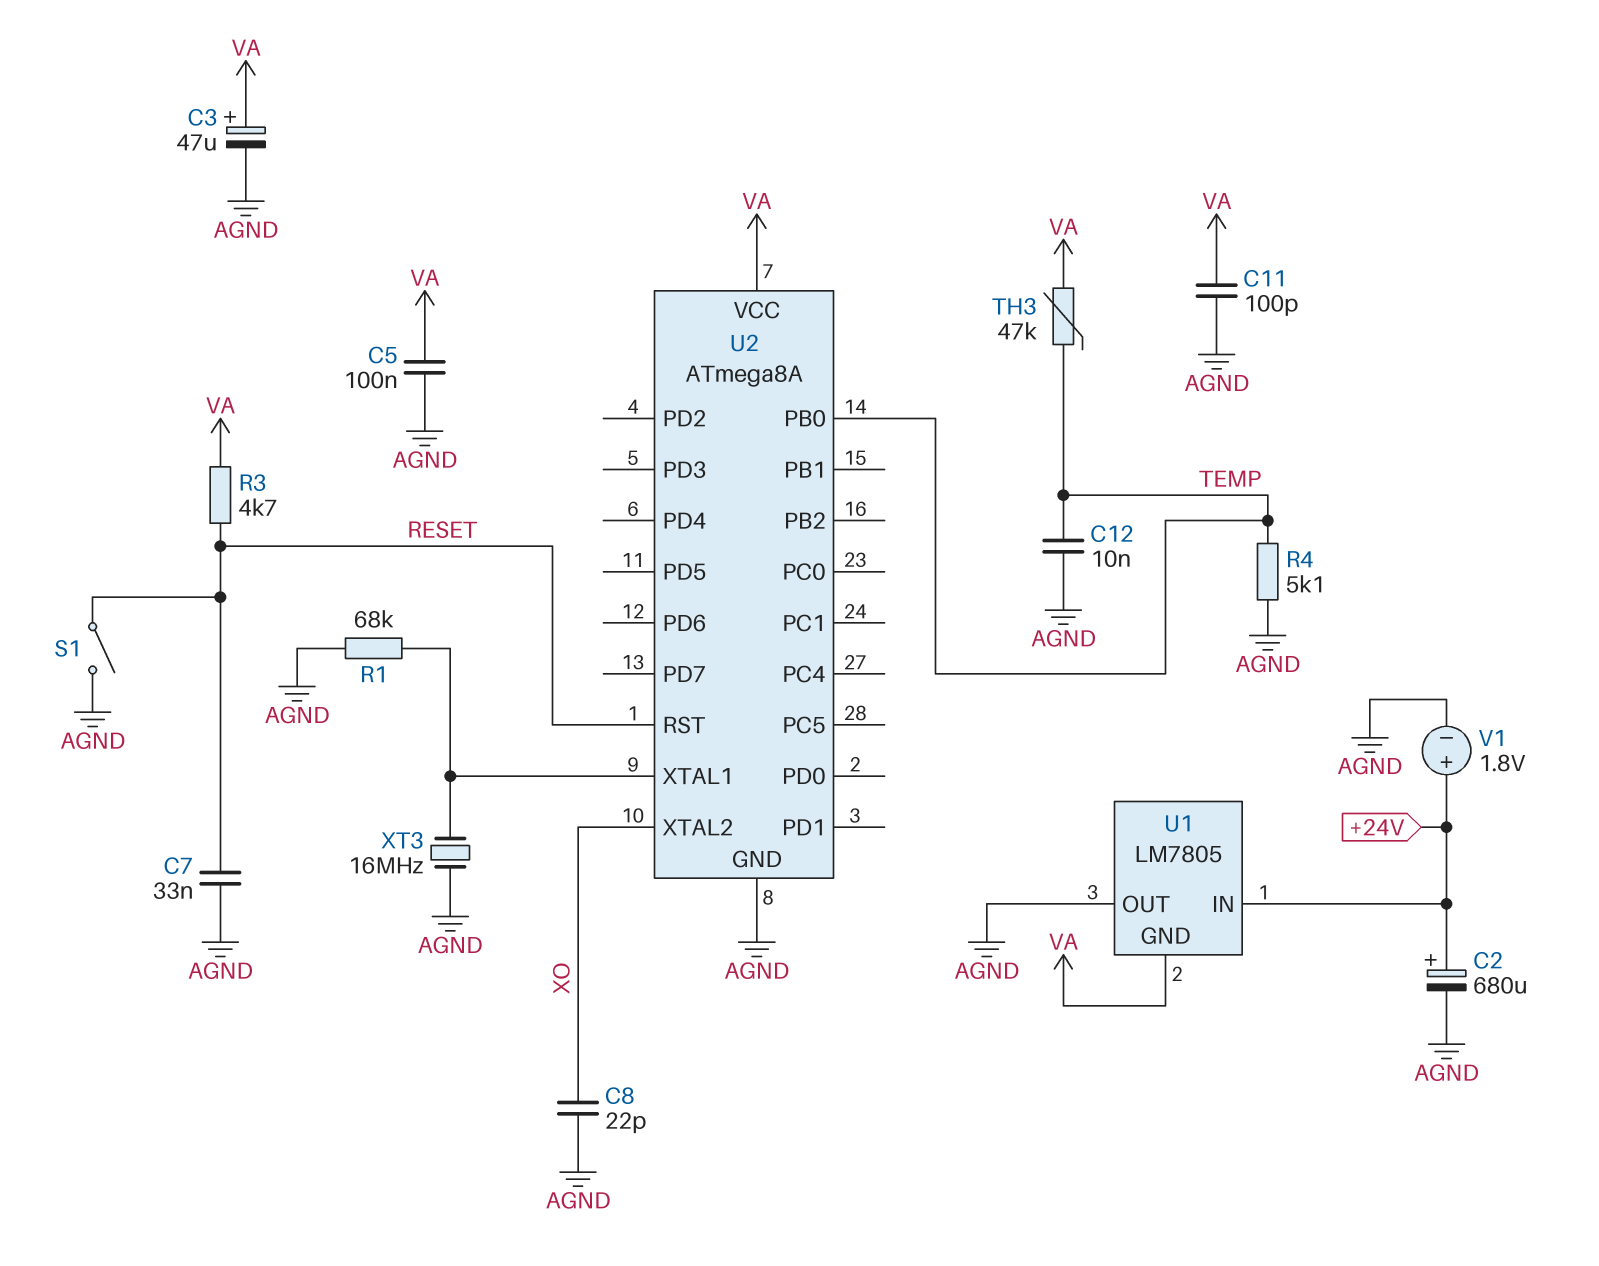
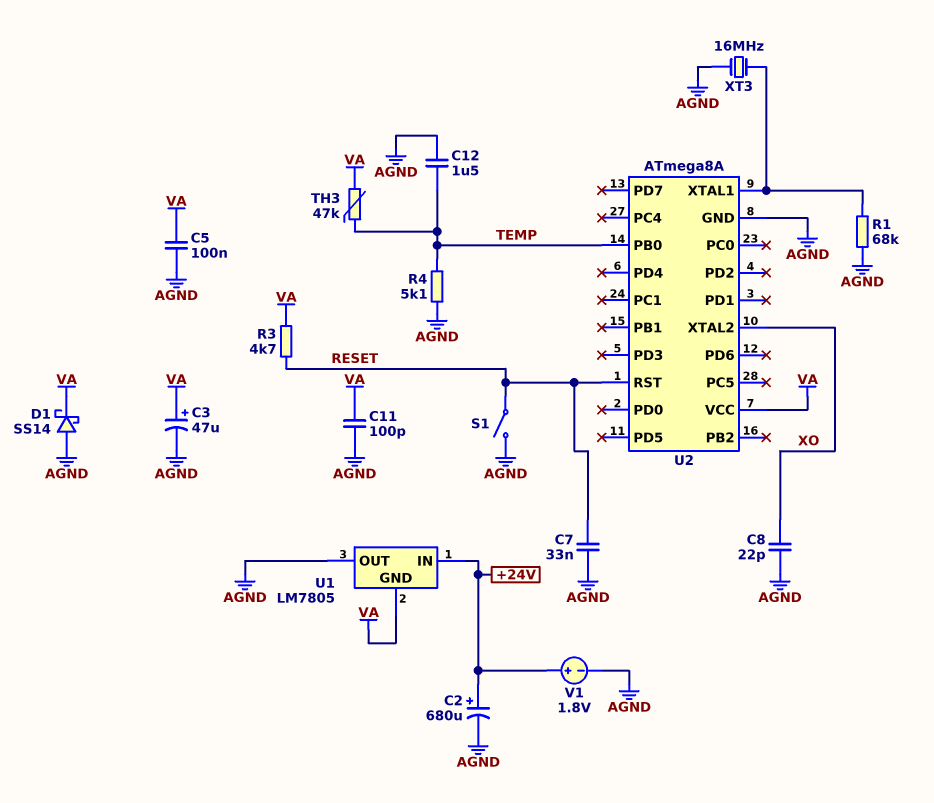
C12: 10nF (AGND, TEMP) -> 1.5uF (AGND, TEMP)
D1: none -> schottky SS14 (A AGND, K VA)

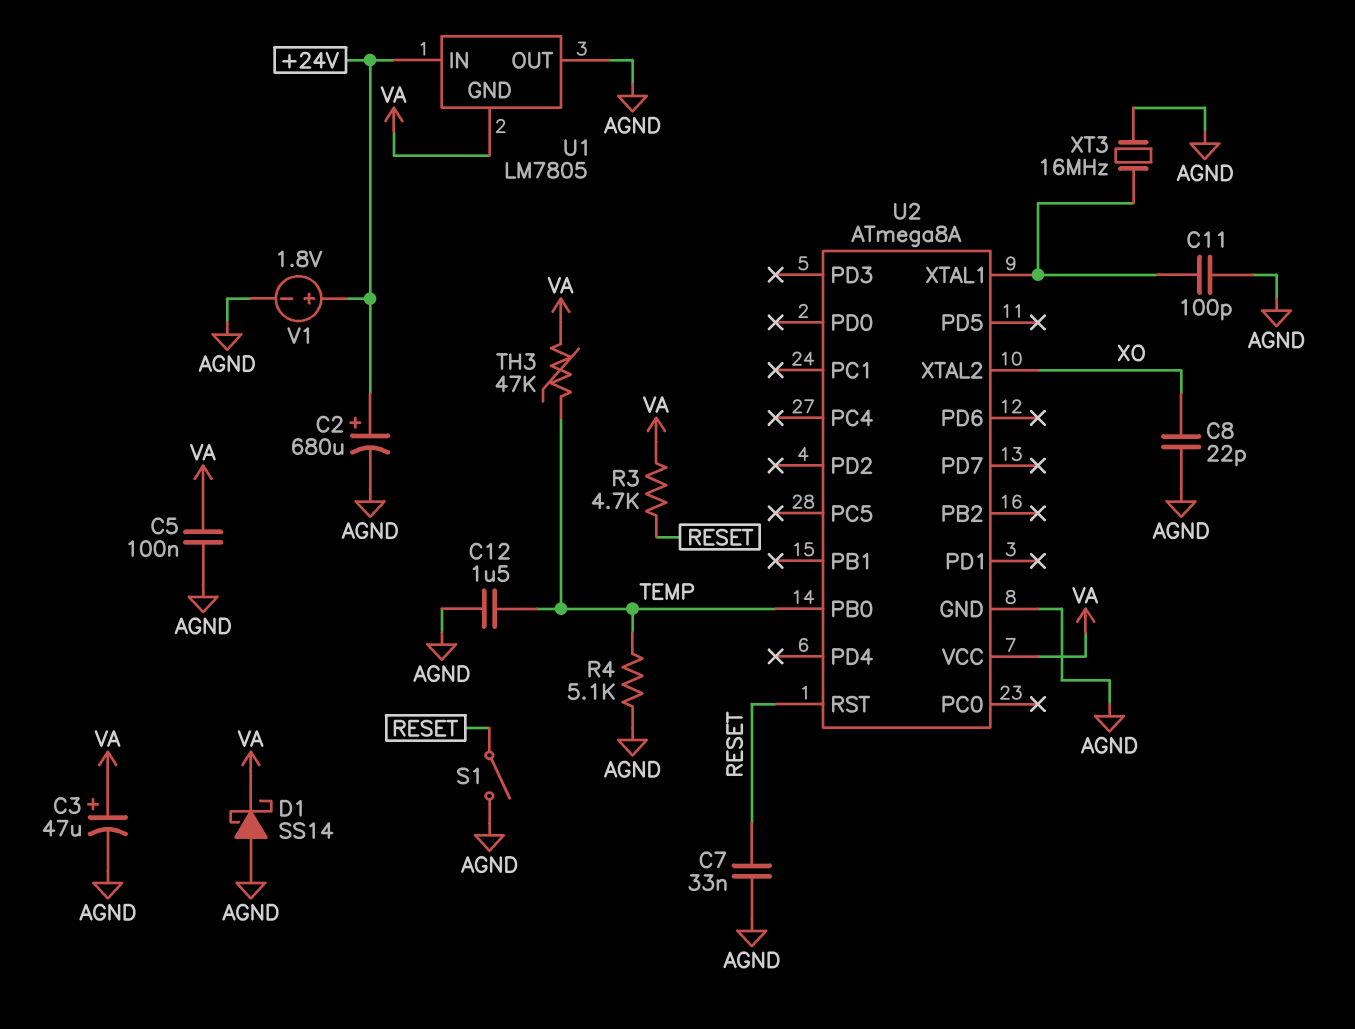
C11: 100pF (AGND, VA) -> 100pF (AGND, U2/XTAL1)
R1: 68k (AGND, U2/XTAL1) -> none

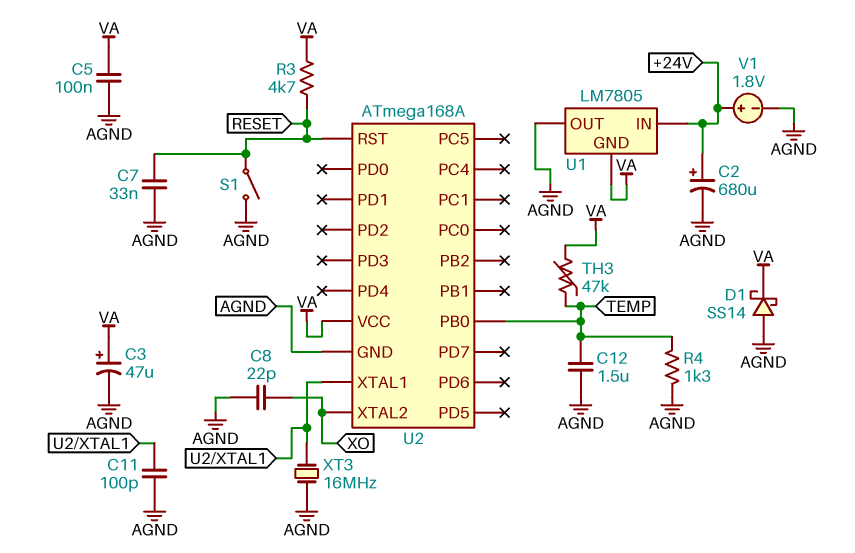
R4: 5.1k (AGND, TEMP) -> 1.3k (AGND, TEMP)
U2: ATmega8A -> ATmega168A

